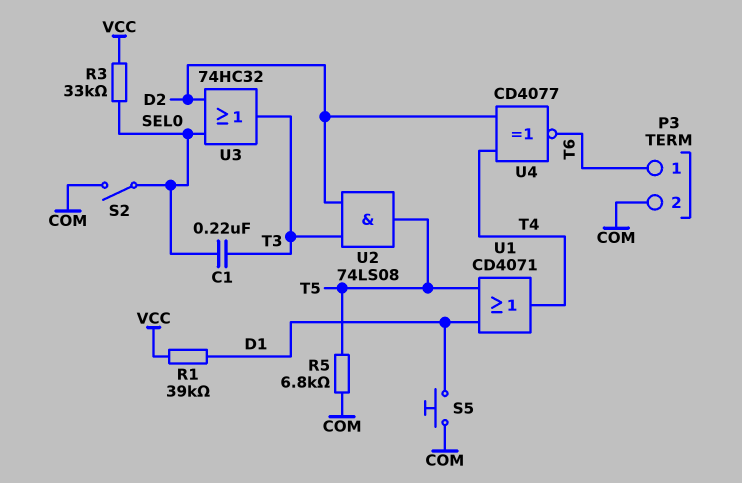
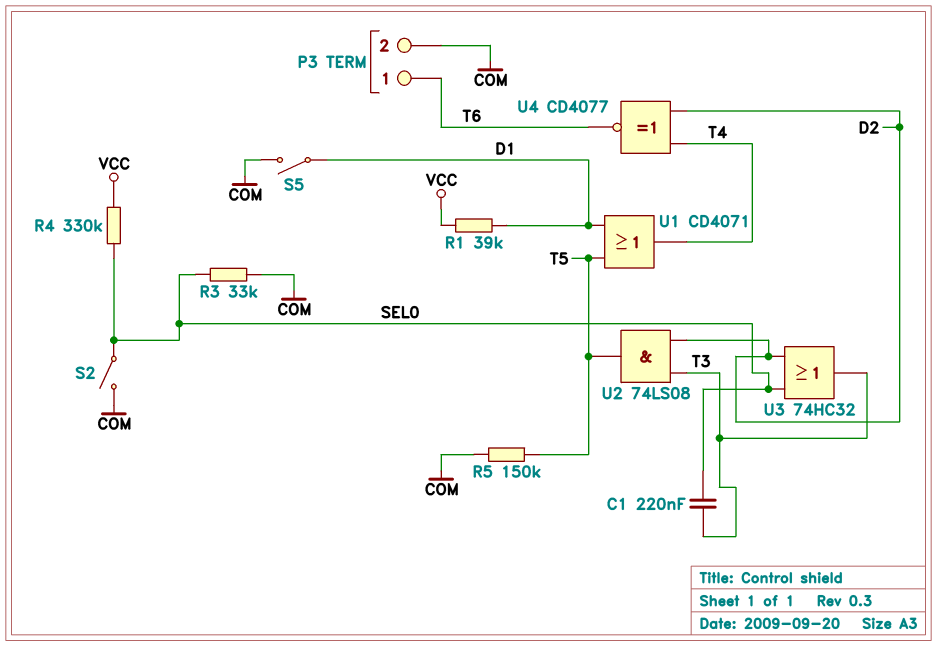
R3: 33k (SEL0, VCC) -> 33k (COM, SEL0)
R4: none -> 330k (SEL0, VCC)
R5: 6.8k (COM, T5) -> 150k (COM, T5)
S5: button (COM, D1) -> switch (COM, D1)

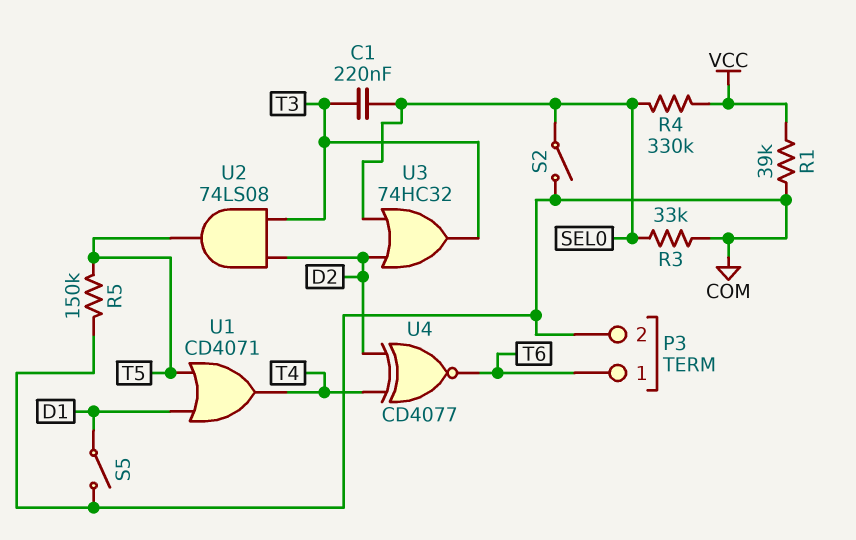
R1: 39k (D1, VCC) -> 39k (COM, VCC)

